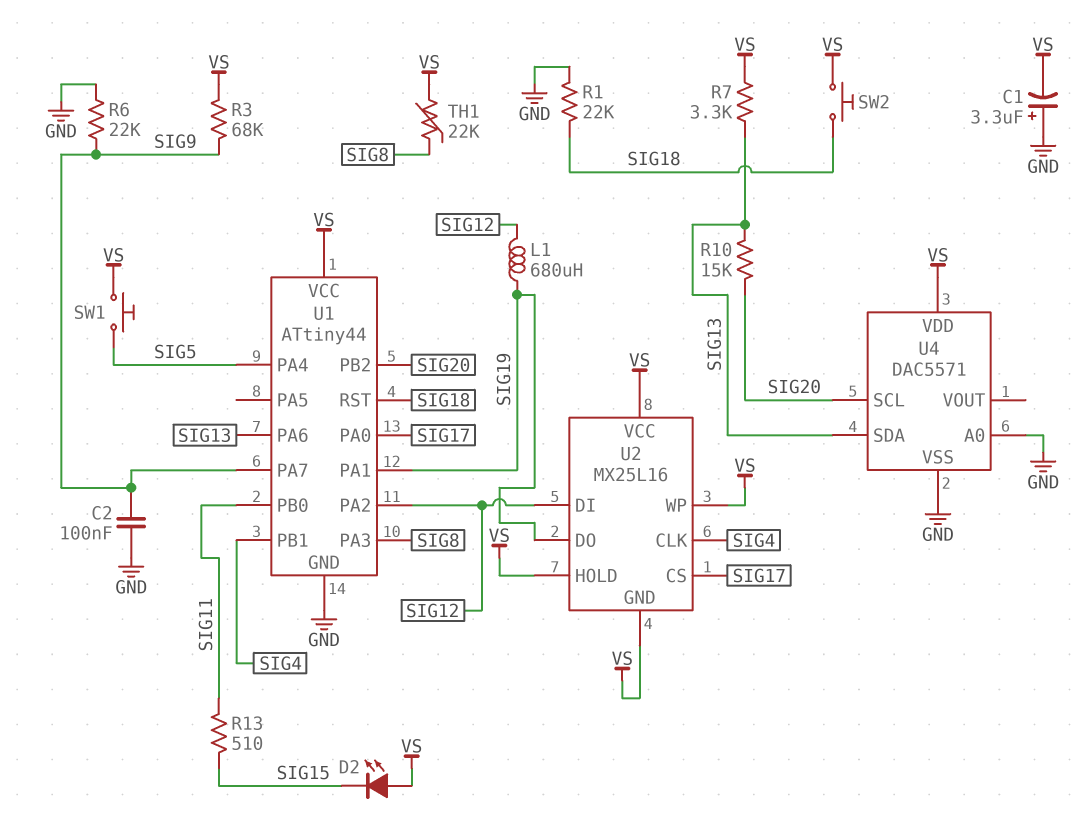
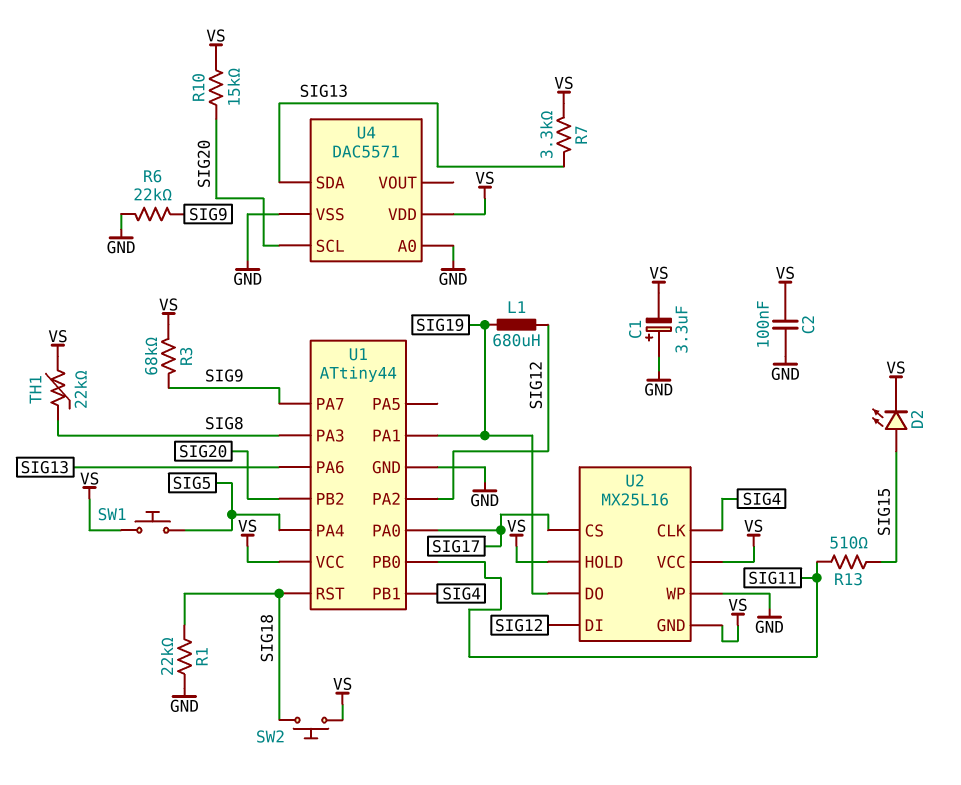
C2: 100nF (GND, SIG9) -> 100nF (GND, VS)
D2: LED (A VS, K SIG15) -> LED (A SIG15, K VS)
R10: 15k (SIG13, SIG20) -> 15k (SIG20, VS)
U2 pin WP: VS -> GND

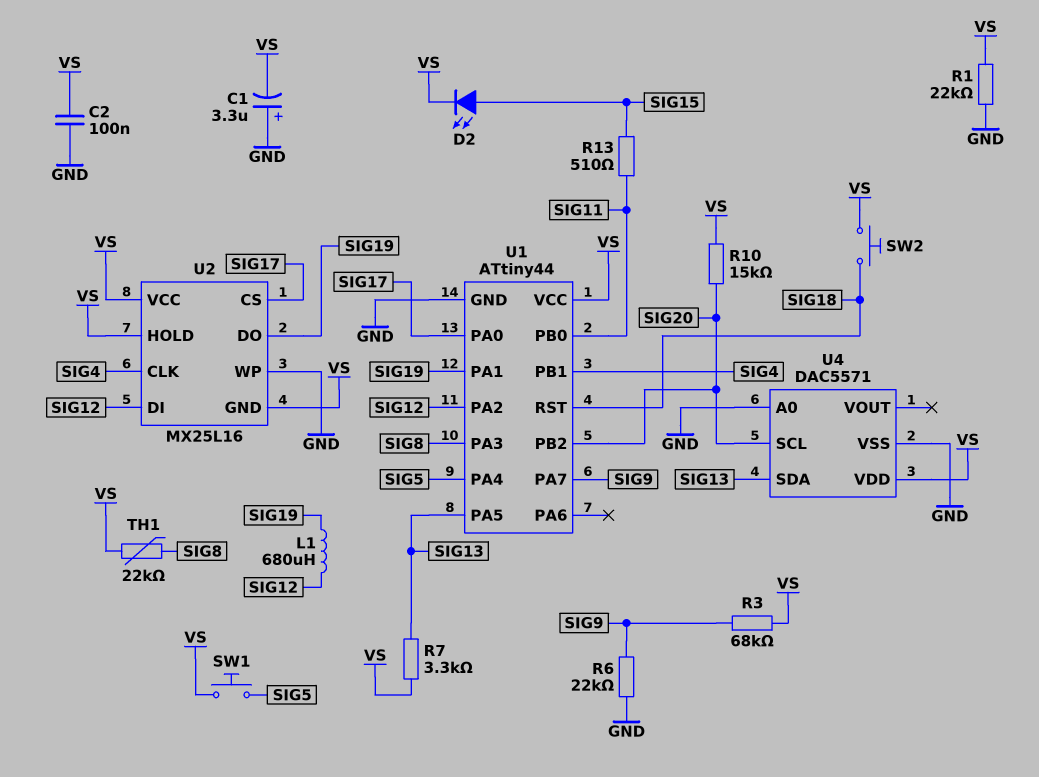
R1: 22k (GND, SIG18) -> 22k (GND, VS)
U1 pin PA5: none -> SIG13
U1 pin PA6: SIG13 -> none

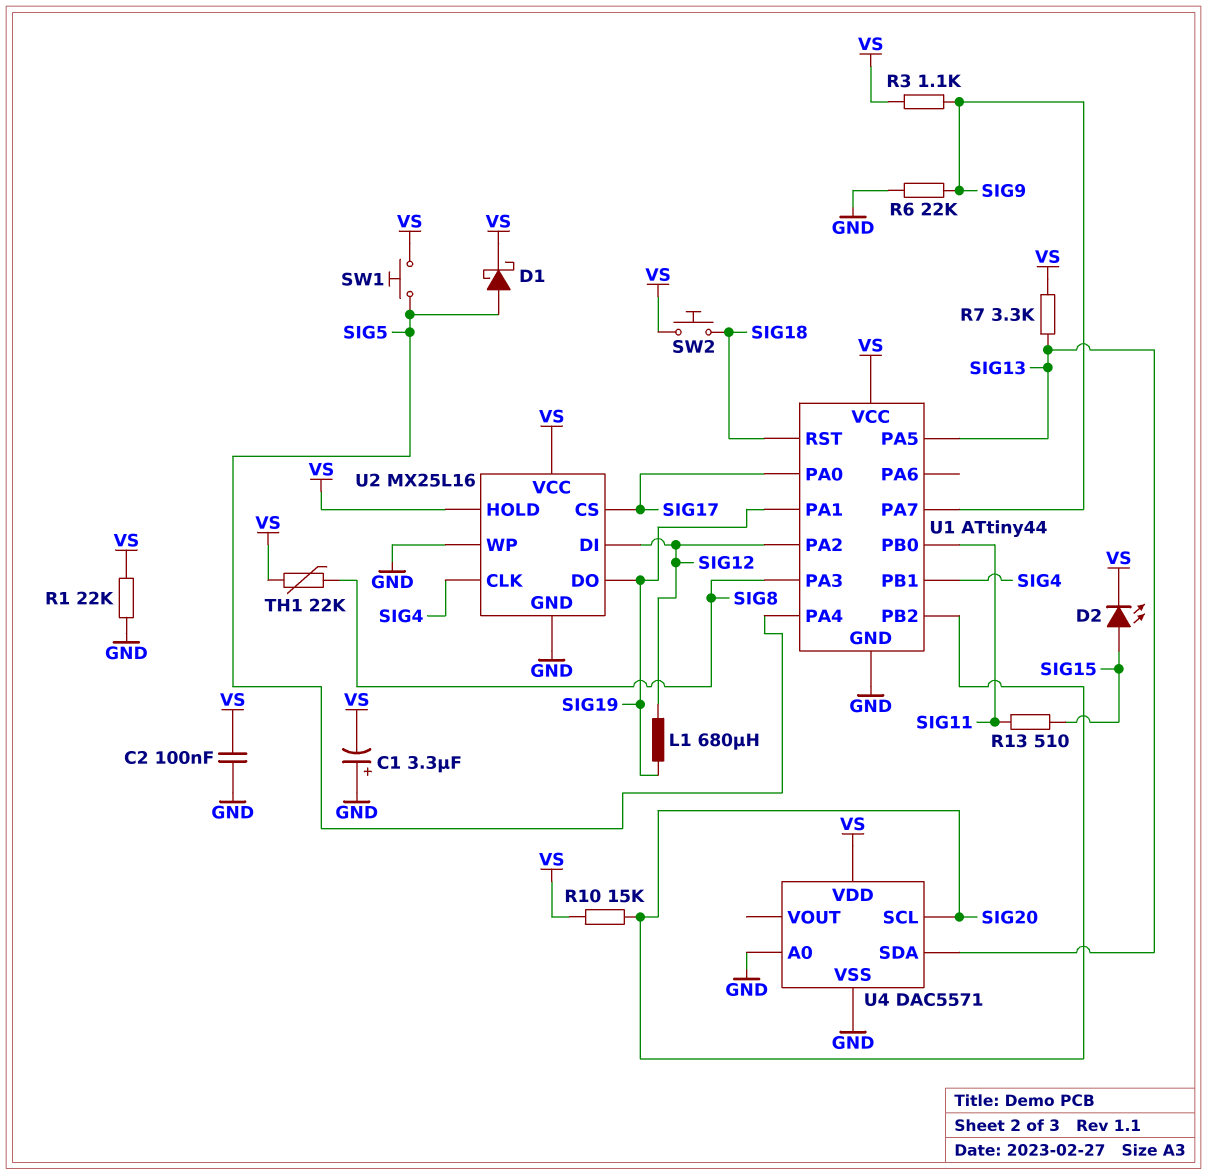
D1: none -> schottky (A SIG5, K VS)
R3: 68k (SIG9, VS) -> 1.1k (SIG9, VS)
U2 pin GND: VS -> GND

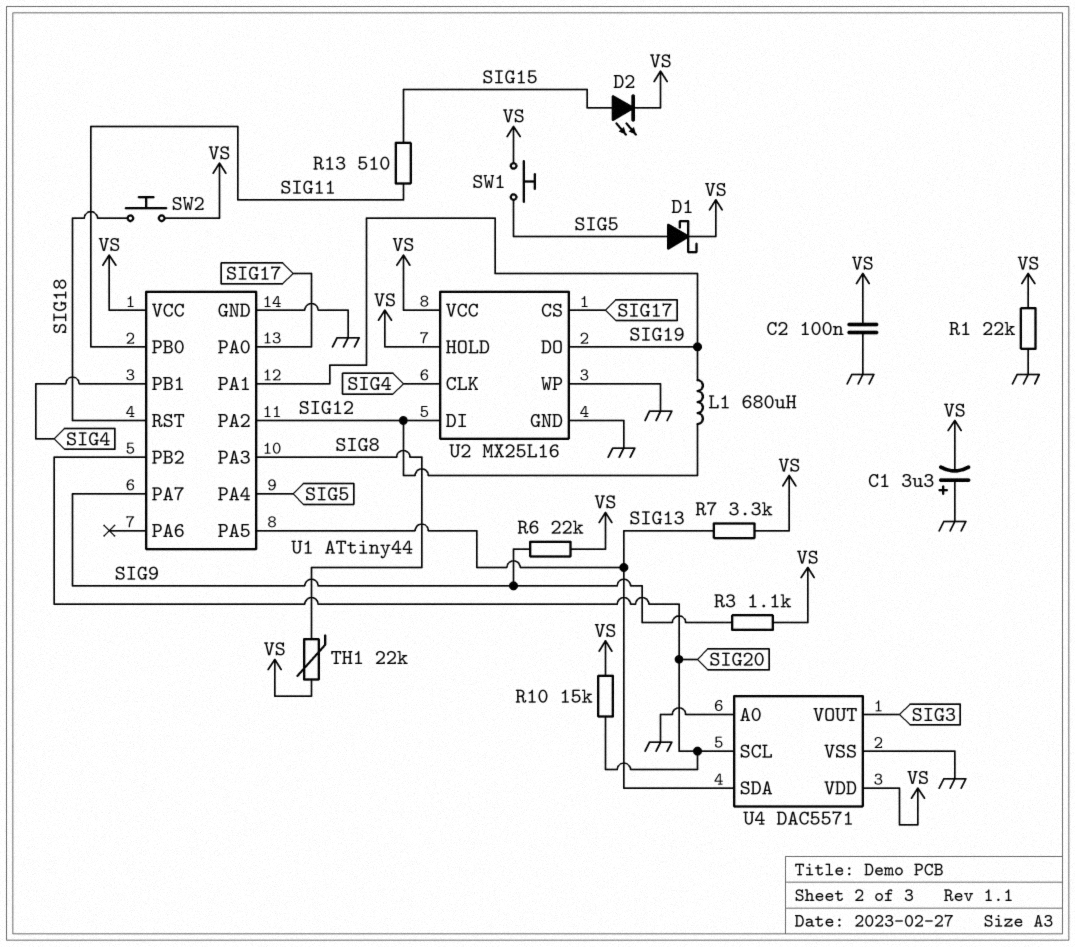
R6: 22k (GND, SIG9) -> 22k (SIG9, VS)
U4 pin VOUT: none -> SIG3

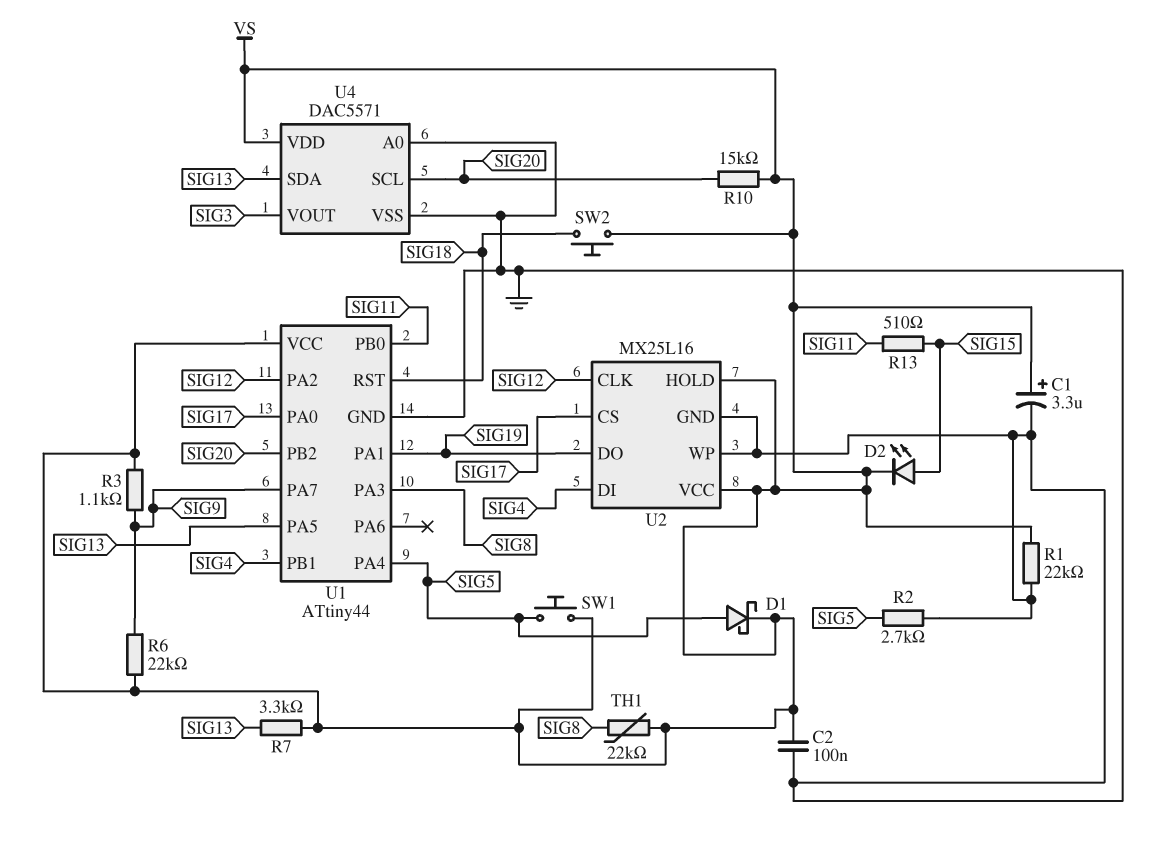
C1: 3.3uF (plus GND, minus VS) -> 3.3uF (plus VS, minus GND)
L1: 680uH (SIG12, SIG19) -> none
R2: none -> 2.7k (GND, SIG5)
U2 pin CLK: SIG4 -> SIG12
U2 pin DI: SIG12 -> SIG4

